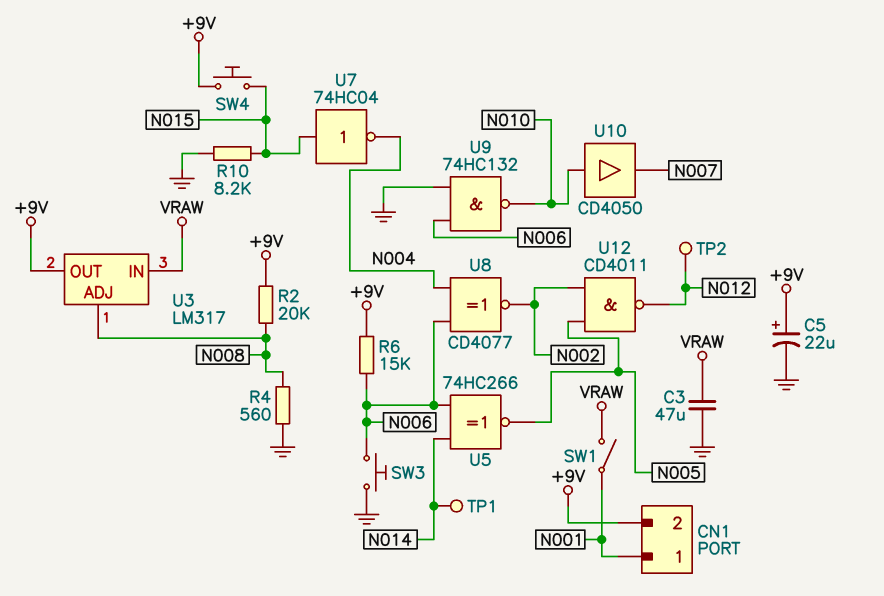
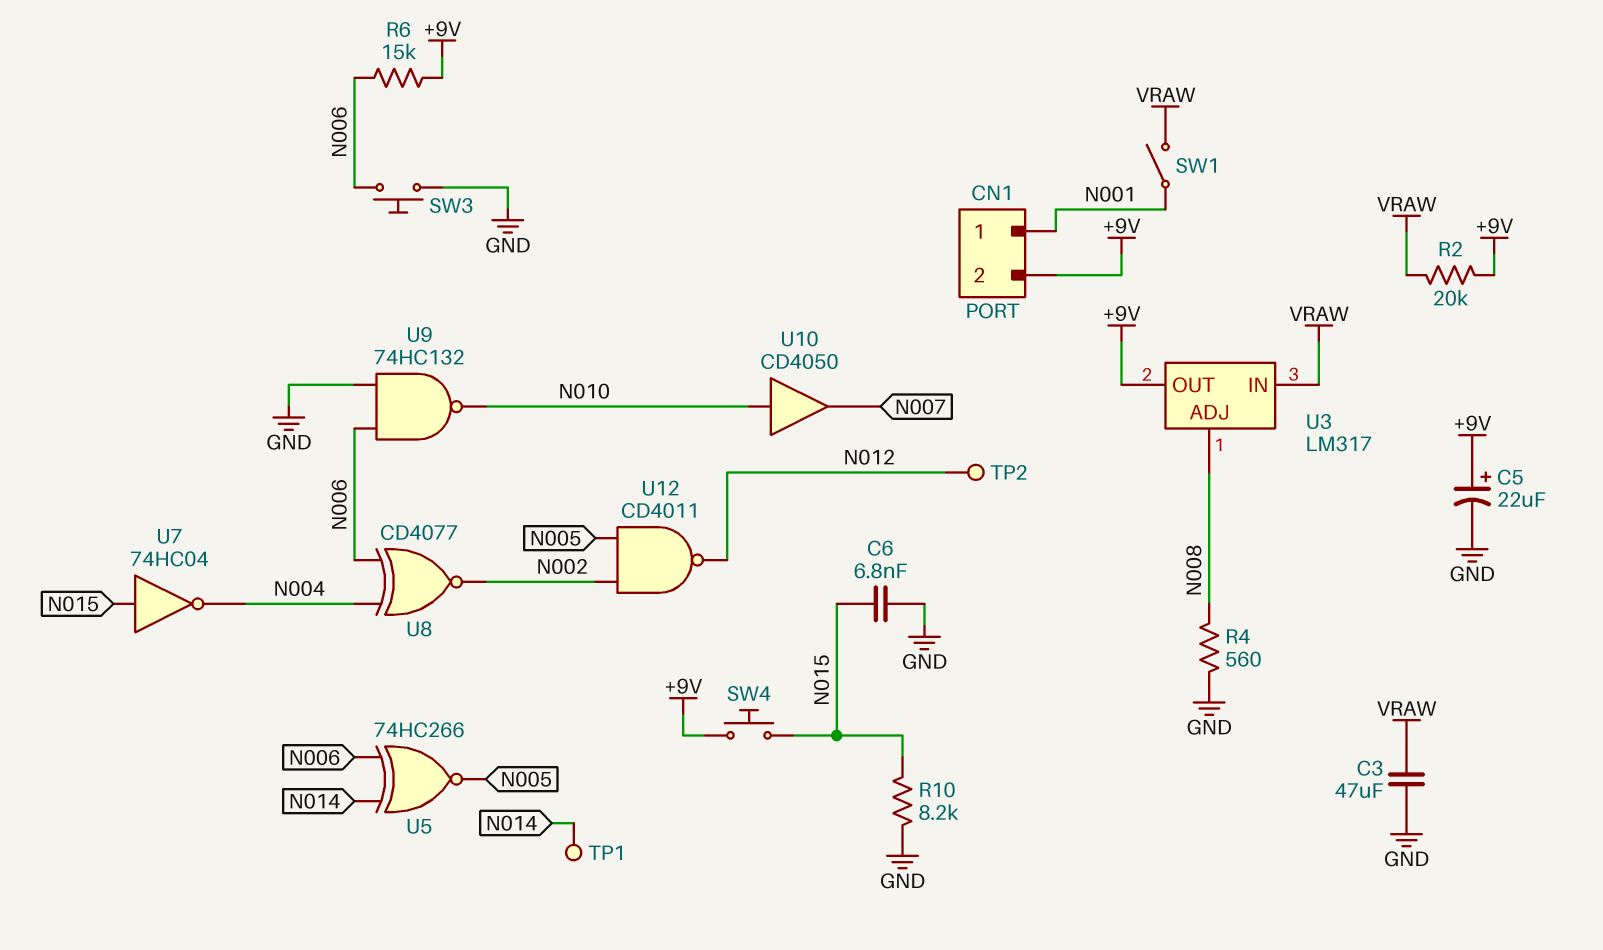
C6: none -> 6.8nF (GND, N015)
R2: 20k (+9V, N008) -> 20k (+9V, VRAW)

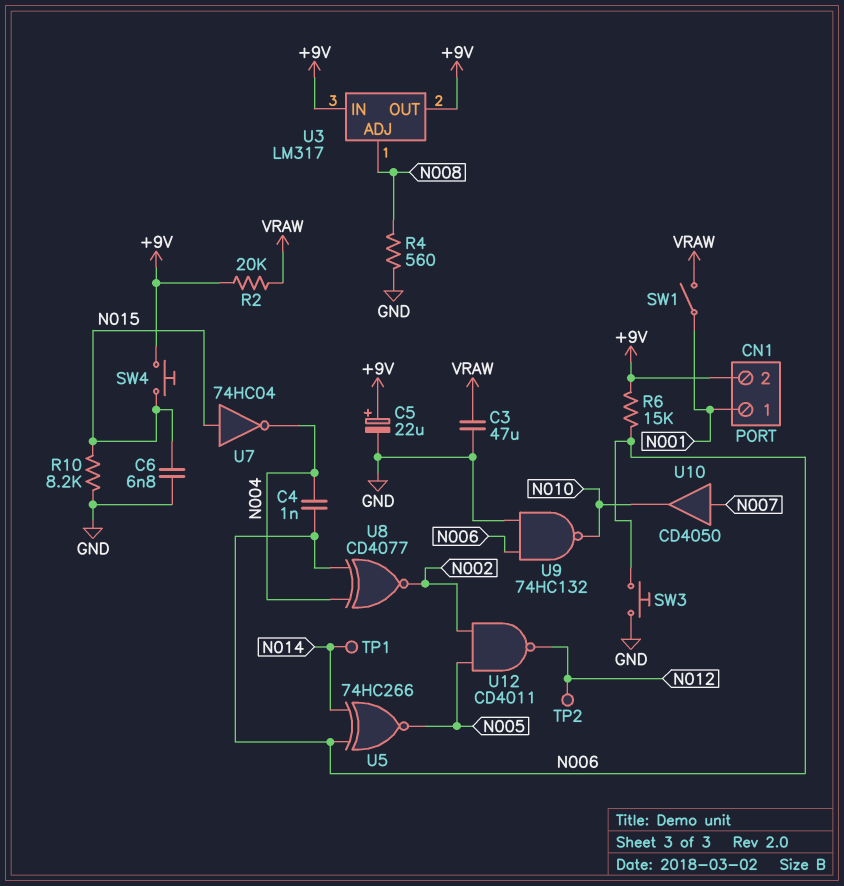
C4: none -> 1nF (N004, N006)
U3 pin IN: VRAW -> +9V
U10: buffer CD4050 (in N010, out N007) -> buffer CD4050 (in N007, out N010)

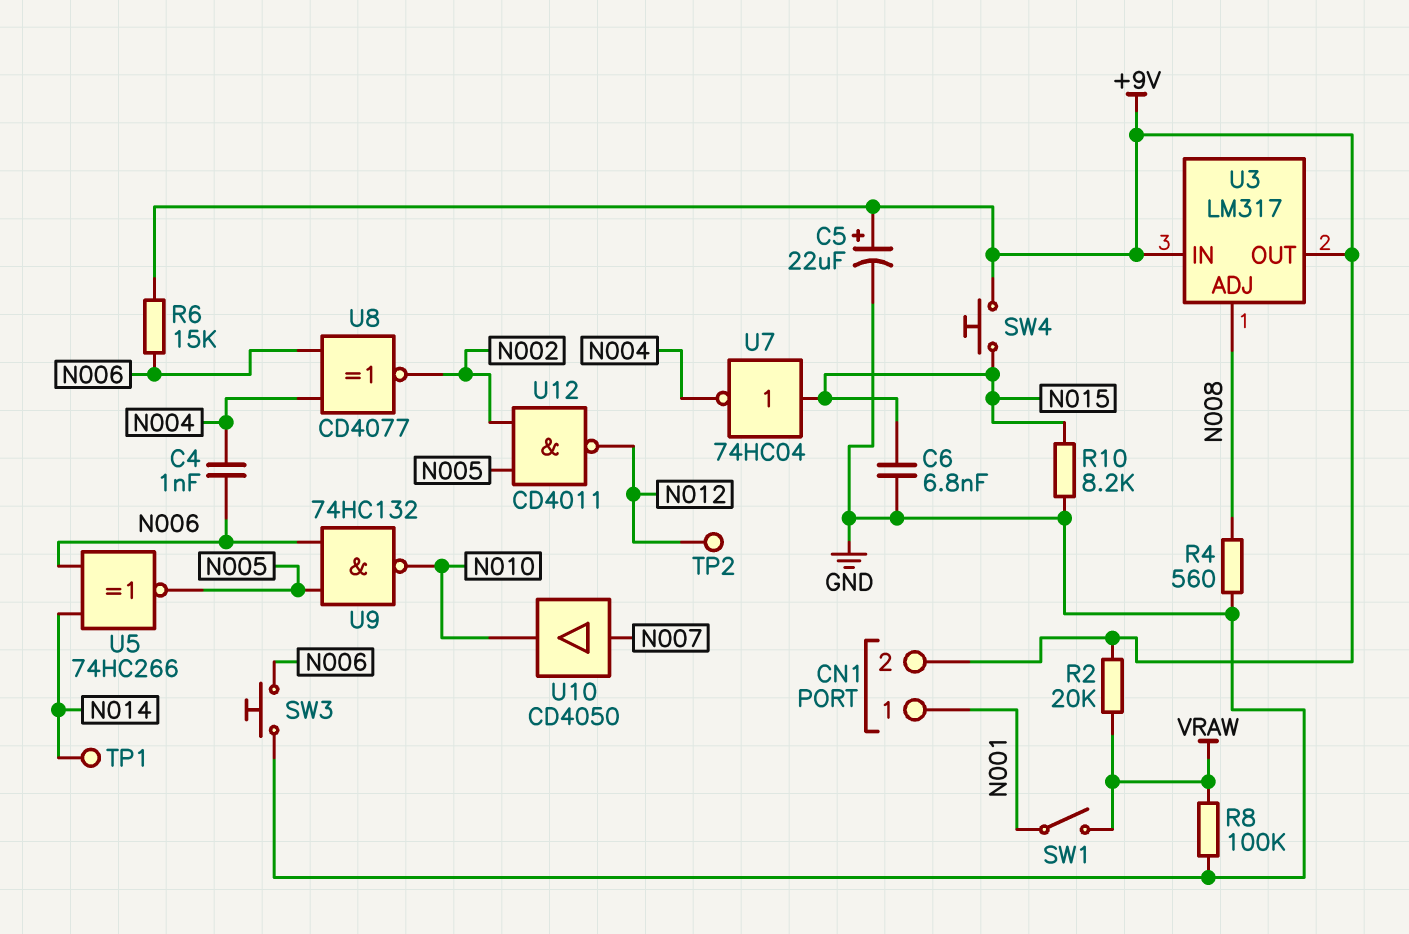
C3: 47uF (GND, VRAW) -> none
R8: none -> 100k (GND, VRAW)
U9: NAND 74HC132 (in GND, in N006, out N010) -> NAND 74HC132 (in N005, in N006, out N010)

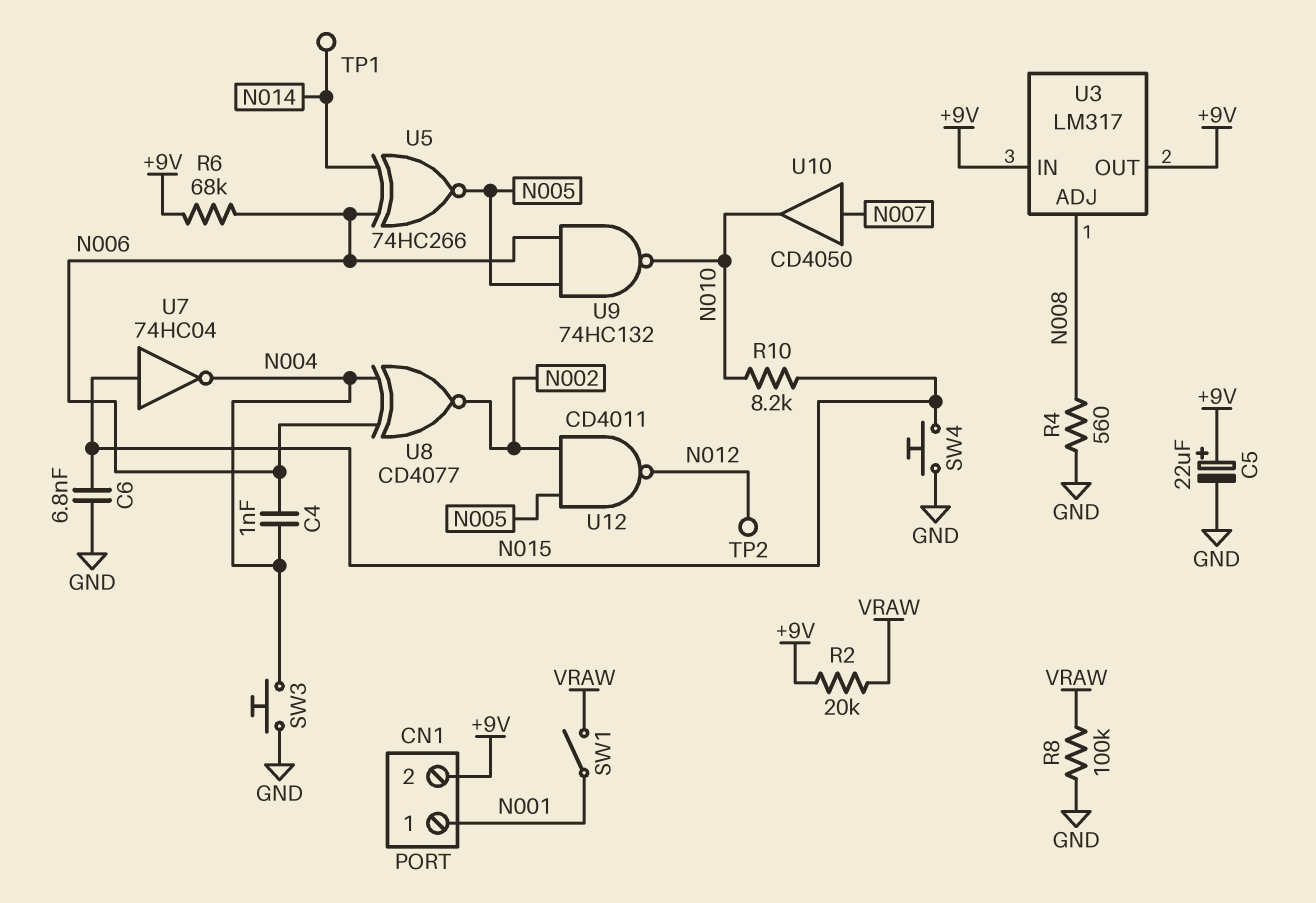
R6: 15k (+9V, N006) -> 68k (+9V, N006)
R10: 8.2k (GND, N015) -> 8.2k (N010, N015)
SW3: button (GND, N006) -> button (GND, N004)
SW4: button (+9V, N015) -> button (GND, N015)

